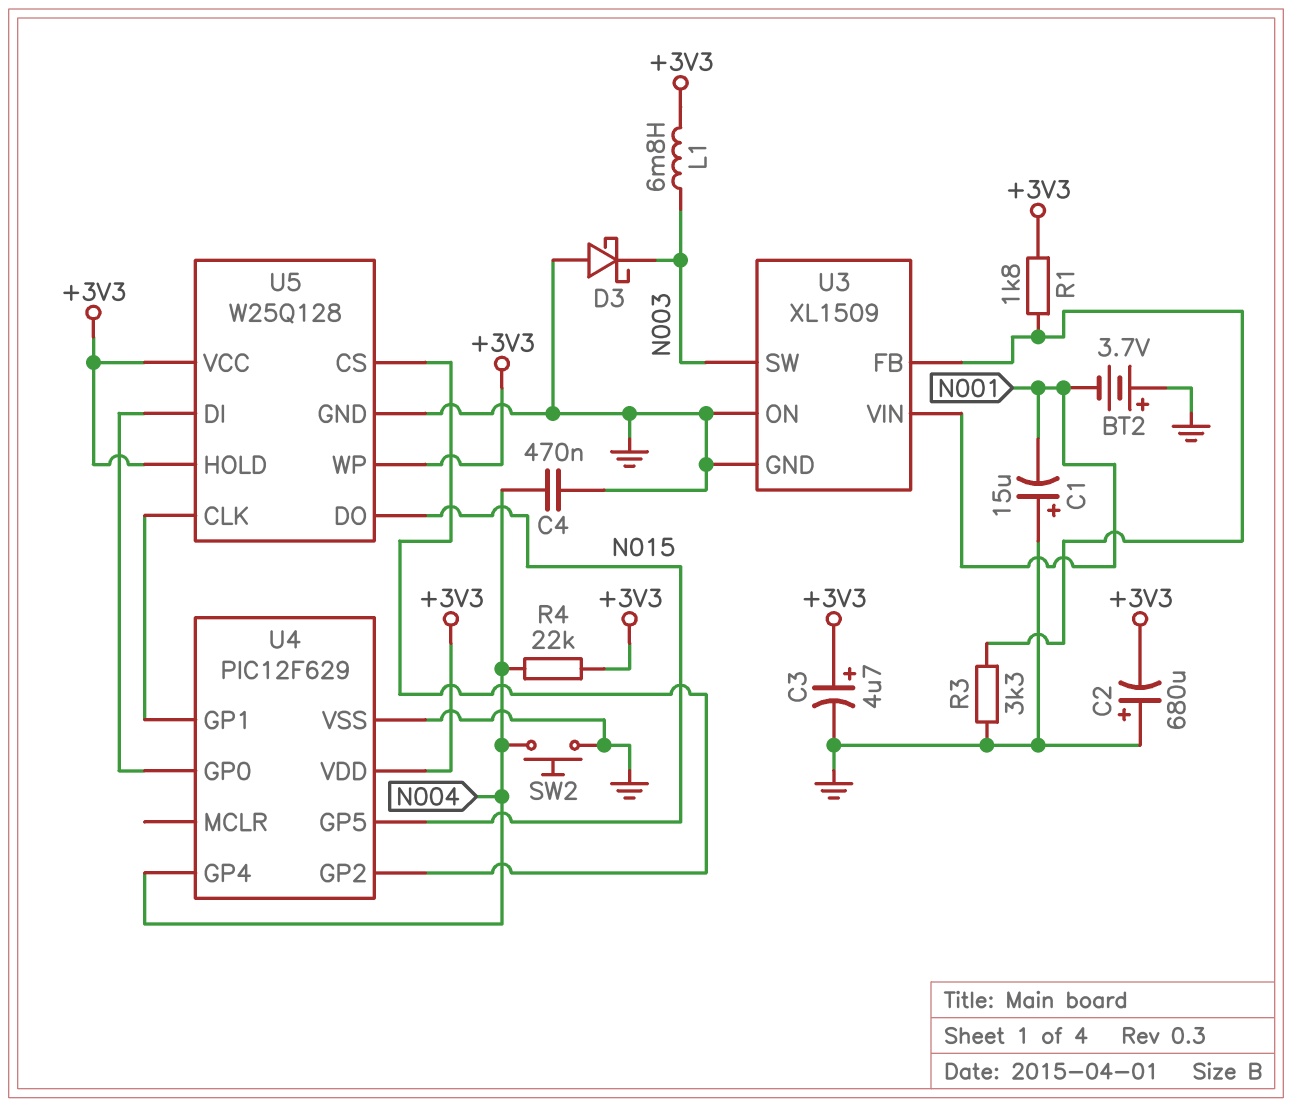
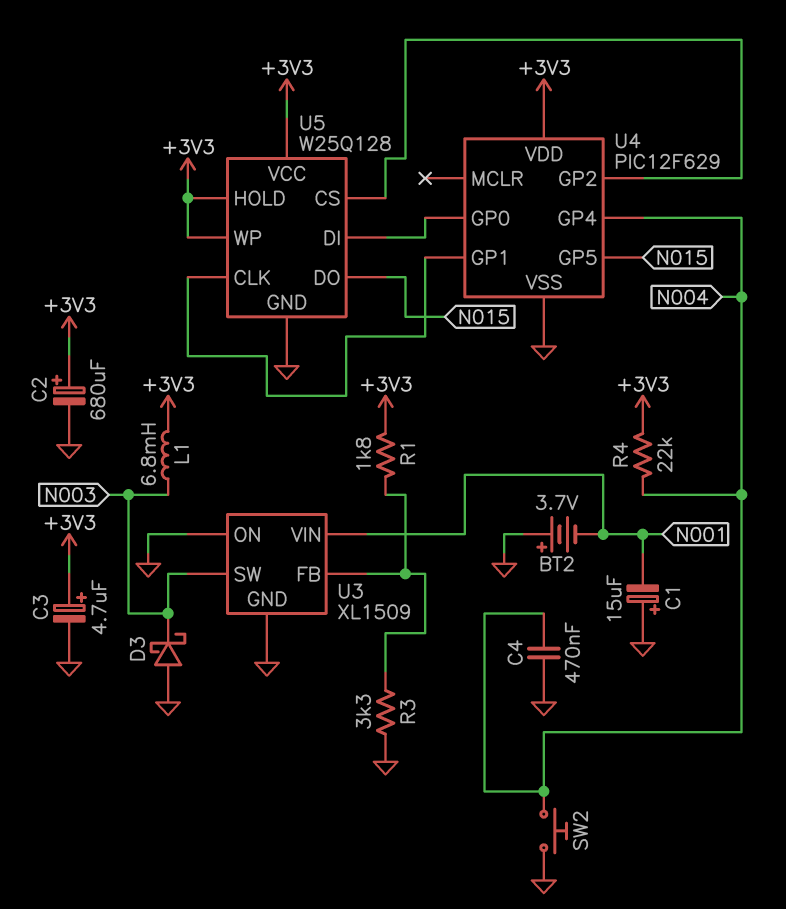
C2: 680uF (plus GND, minus +3V3) -> 680uF (plus +3V3, minus GND)

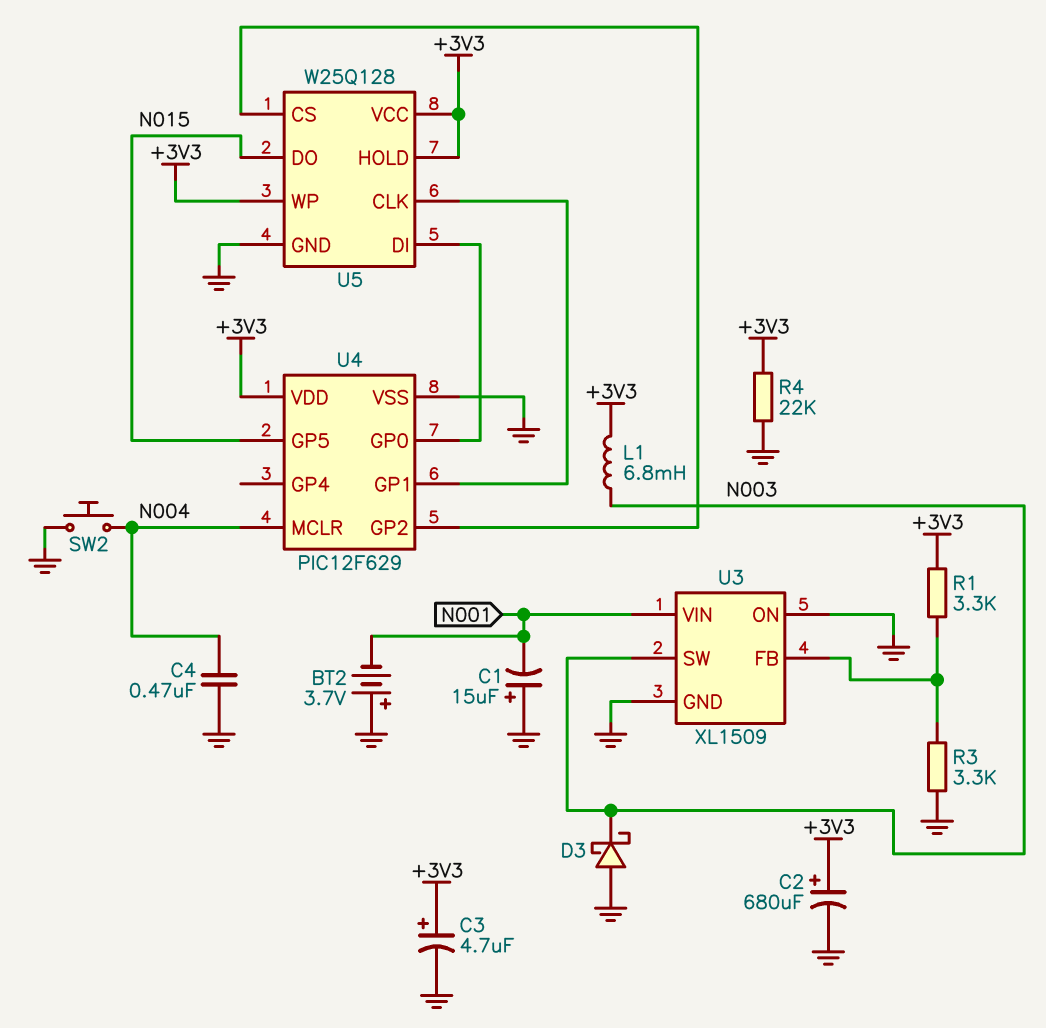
R1: 1.8k (+3V3, U3/FB) -> 3.3k (+3V3, U3/FB)
R4: 22k (+3V3, N004) -> 22k (+3V3, GND)
U4 pin GP4: N004 -> none
U4 pin MCLR: none -> N004

